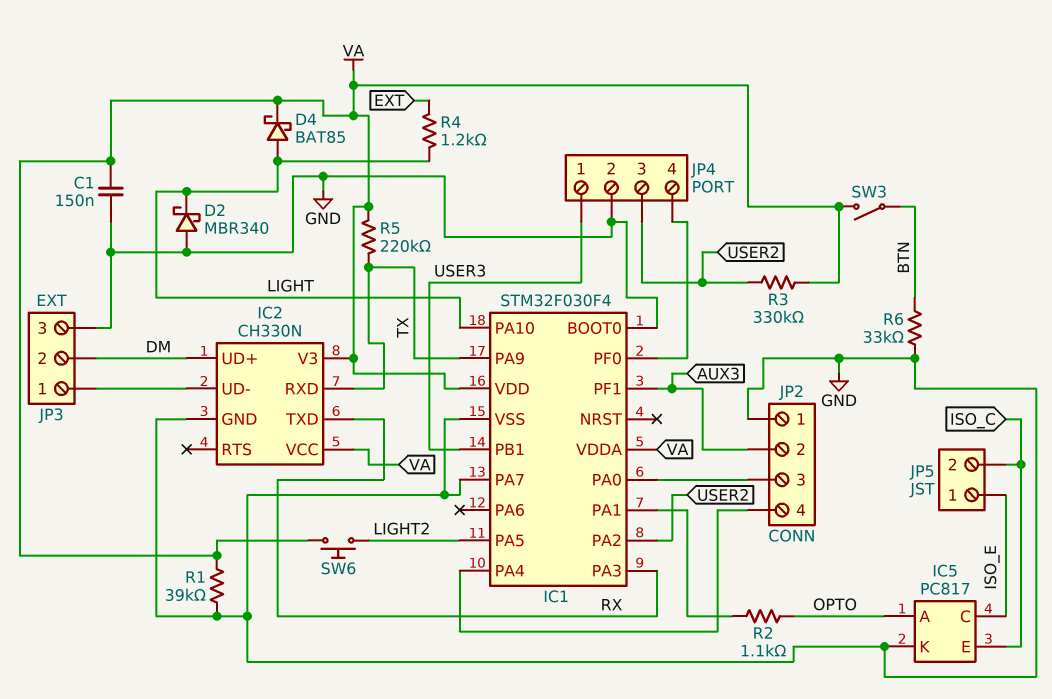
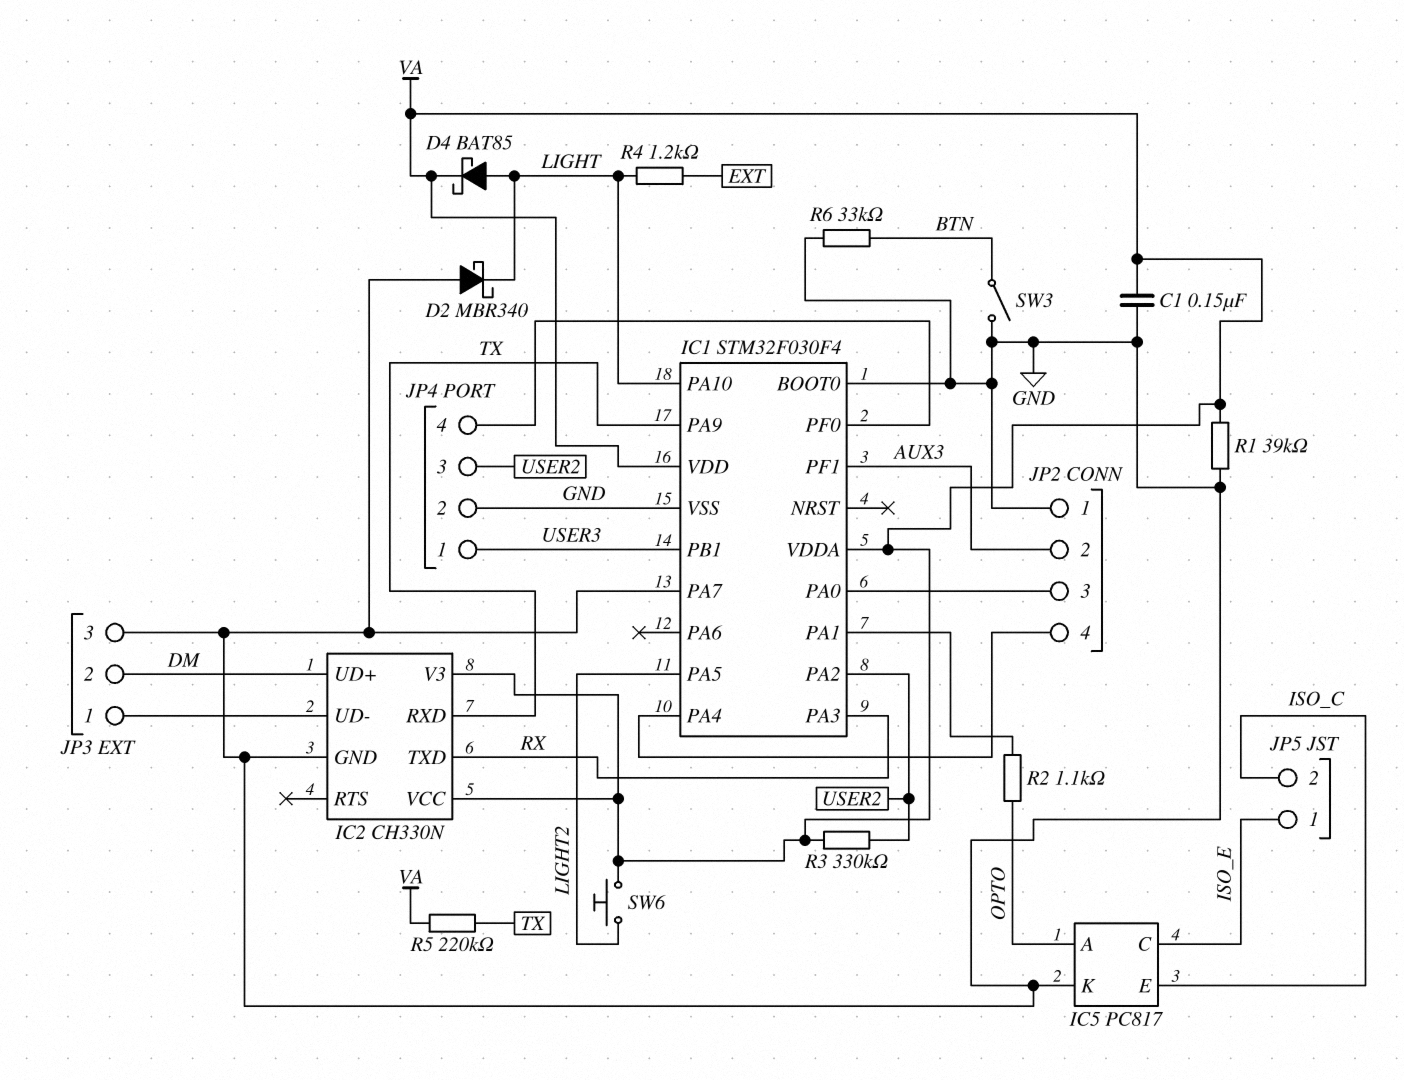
SW3: switch (BTN, VA) -> switch (BTN, GND)

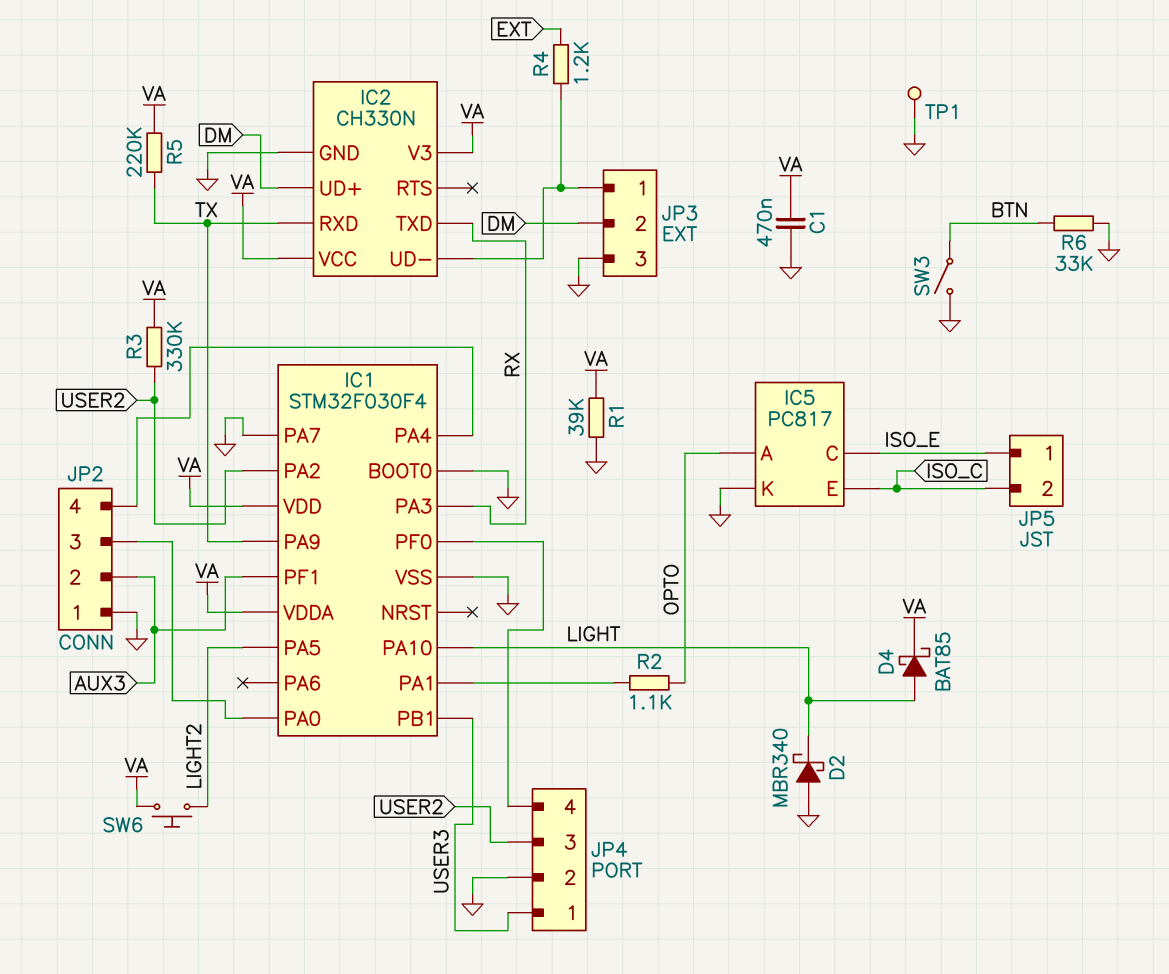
C1: 150nF (GND, VA) -> 470nF (GND, VA)
R4: 1.2k (EXT, LIGHT) -> 1.2k (EXT, IC2/UD-)
TP1: none -> test point (GND)

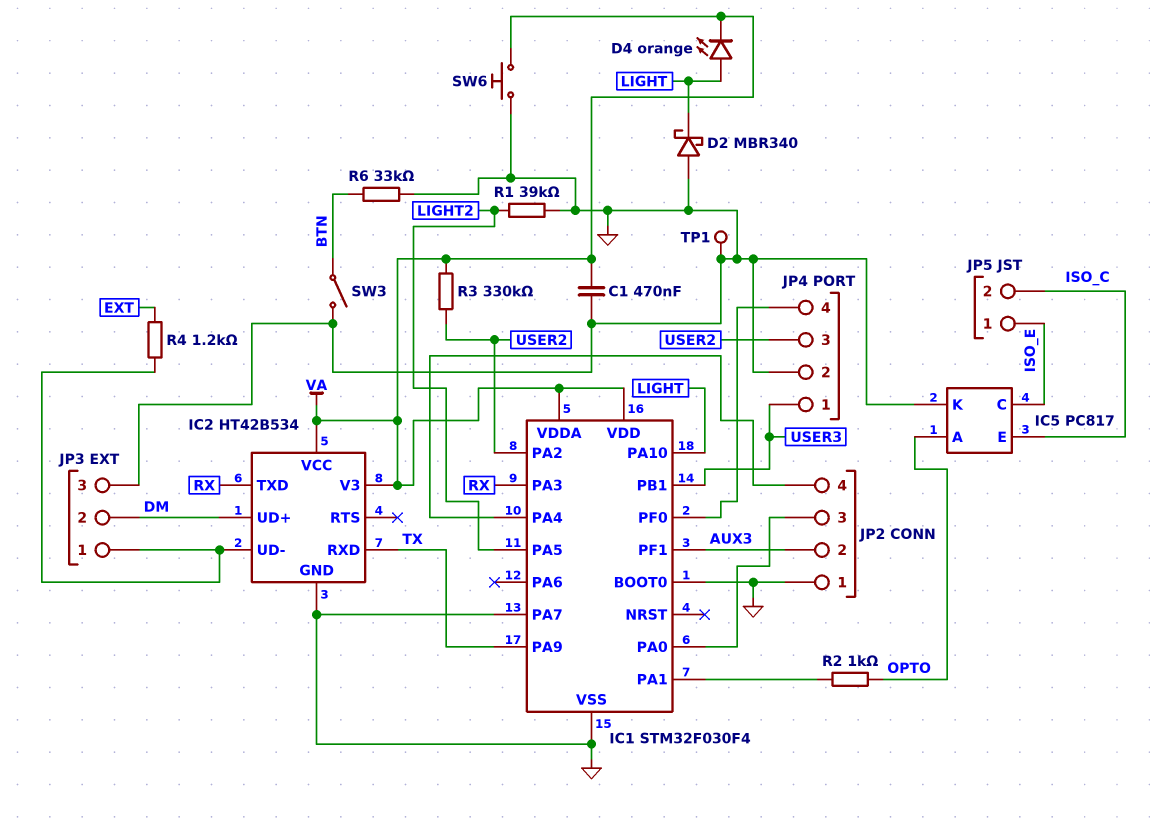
D4: schottky BAT85 (A LIGHT, K VA) -> LED orange (A LIGHT, K VA)
IC2: CH330N -> HT42B534
R1: 39k (GND, VA) -> 39k (GND, LIGHT2)
R2: 1.1k (IC1/PA1, OPTO) -> 1k (IC1/PA1, OPTO)
R5: 220k (TX, VA) -> none
SW6: button (LIGHT2, VA) -> button (GND, VA)

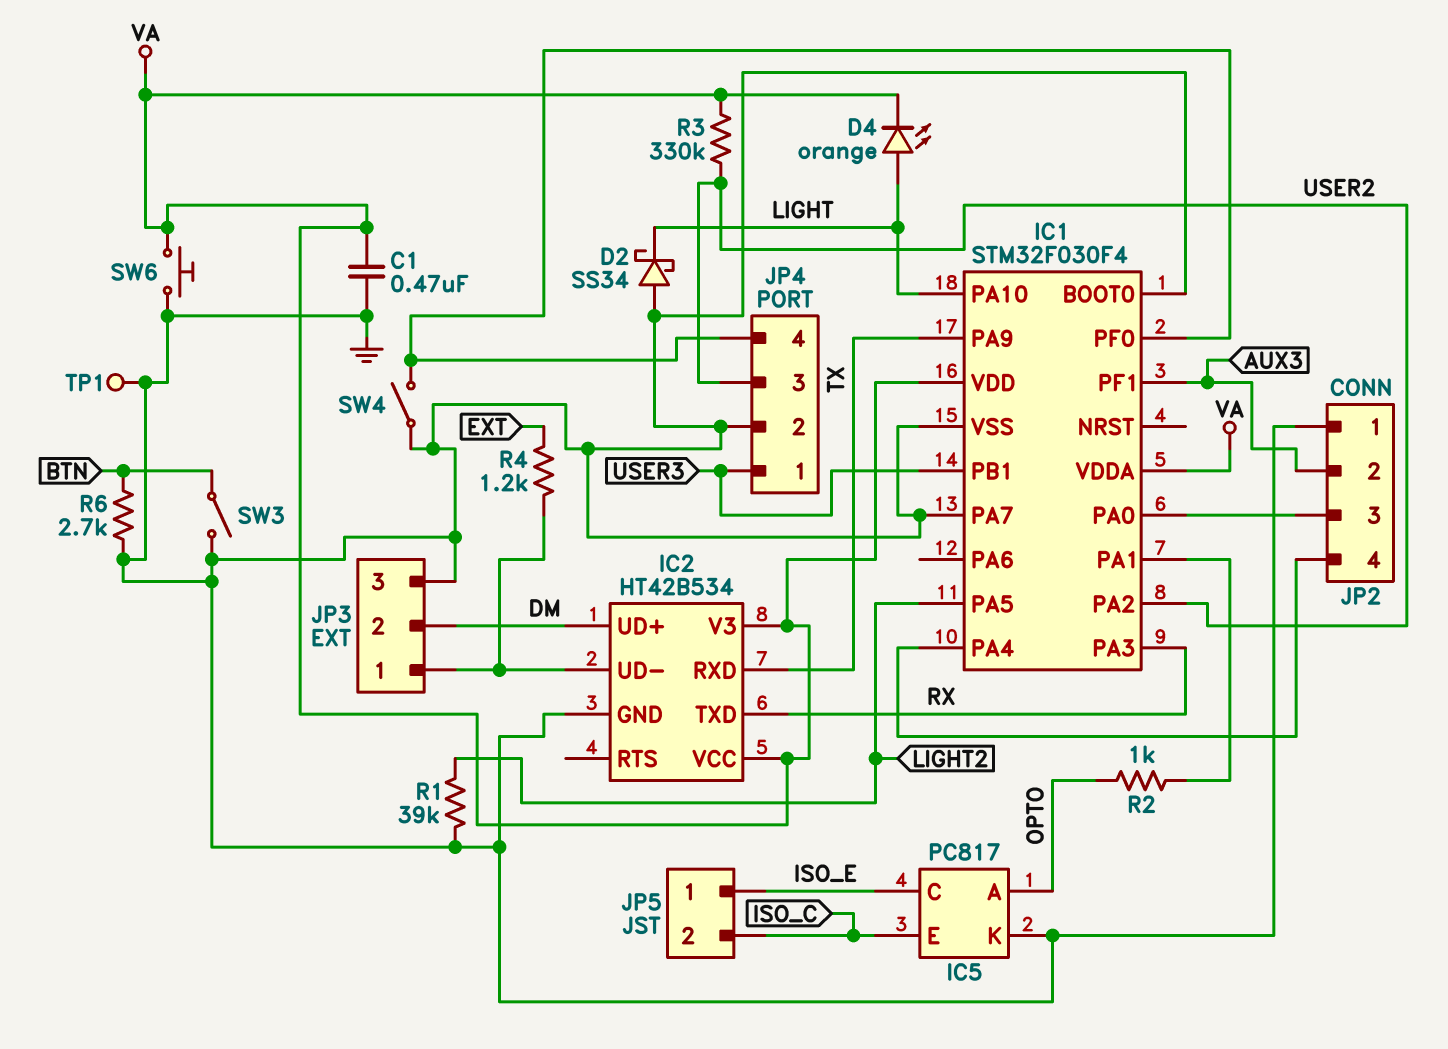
D2: schottky MBR340 (A GND, K LIGHT) -> schottky SS34 (A GND, K LIGHT)
R6: 33k (BTN, GND) -> 2.7k (BTN, GND)
SW4: none -> switch (GND, IC1/PF0)

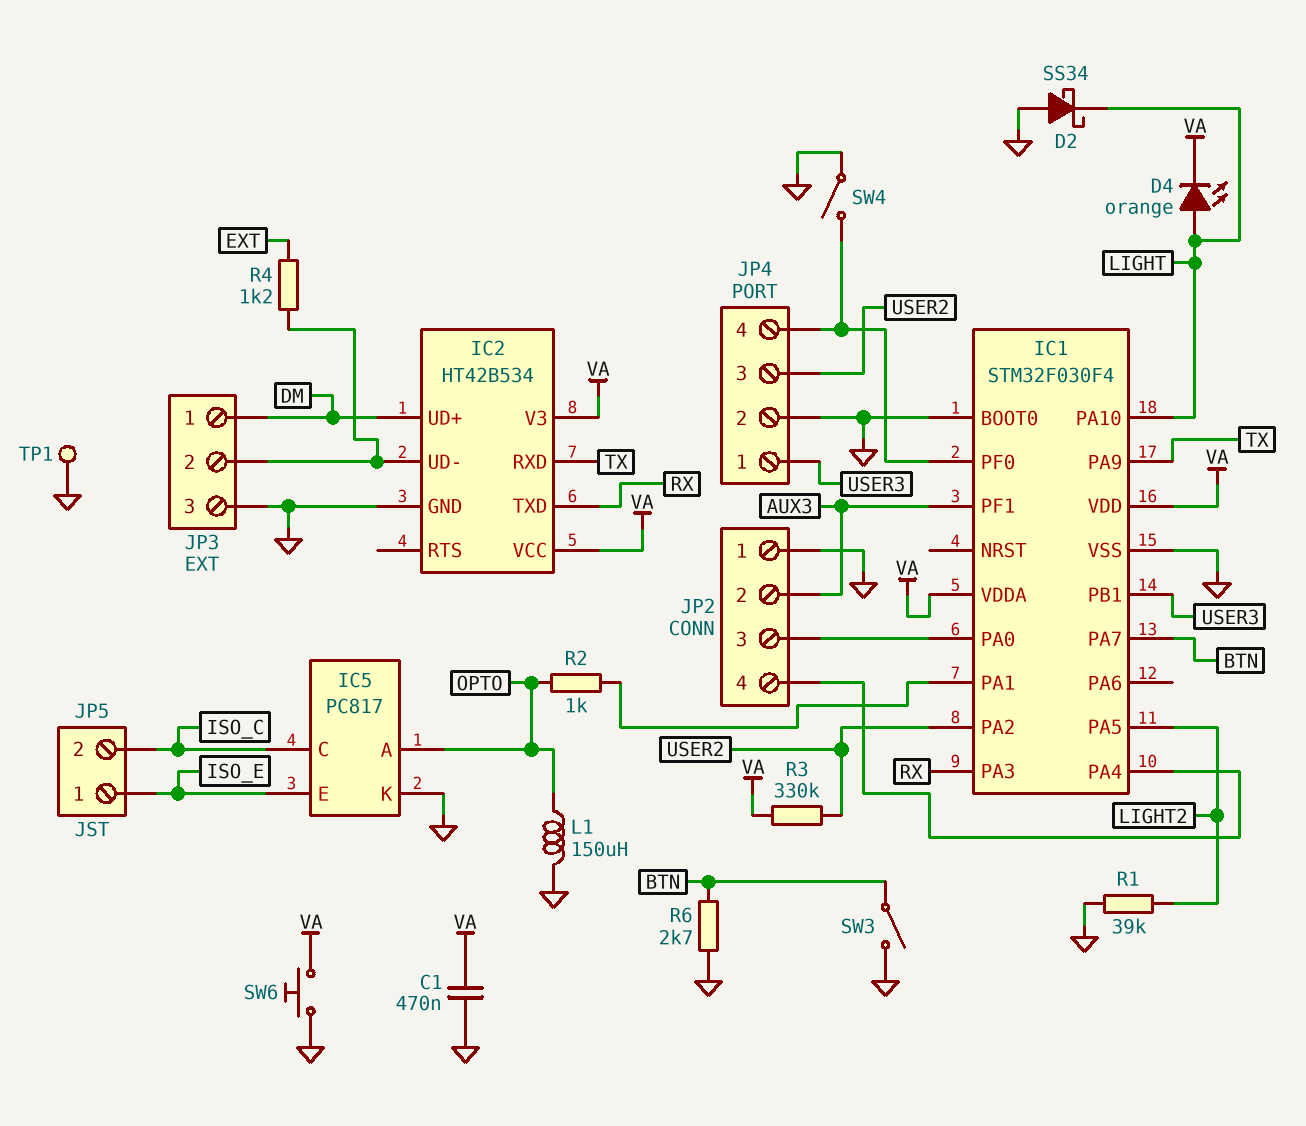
IC1 pin PA7: GND -> BTN
IC5 pin C: ISO_E -> ISO_C
IC5 pin E: ISO_C -> ISO_E
JP3 pin 1: IC2/UD- -> DM
JP3 pin 2: DM -> IC2/UD-
L1: none -> 150uH (GND, OPTO)

